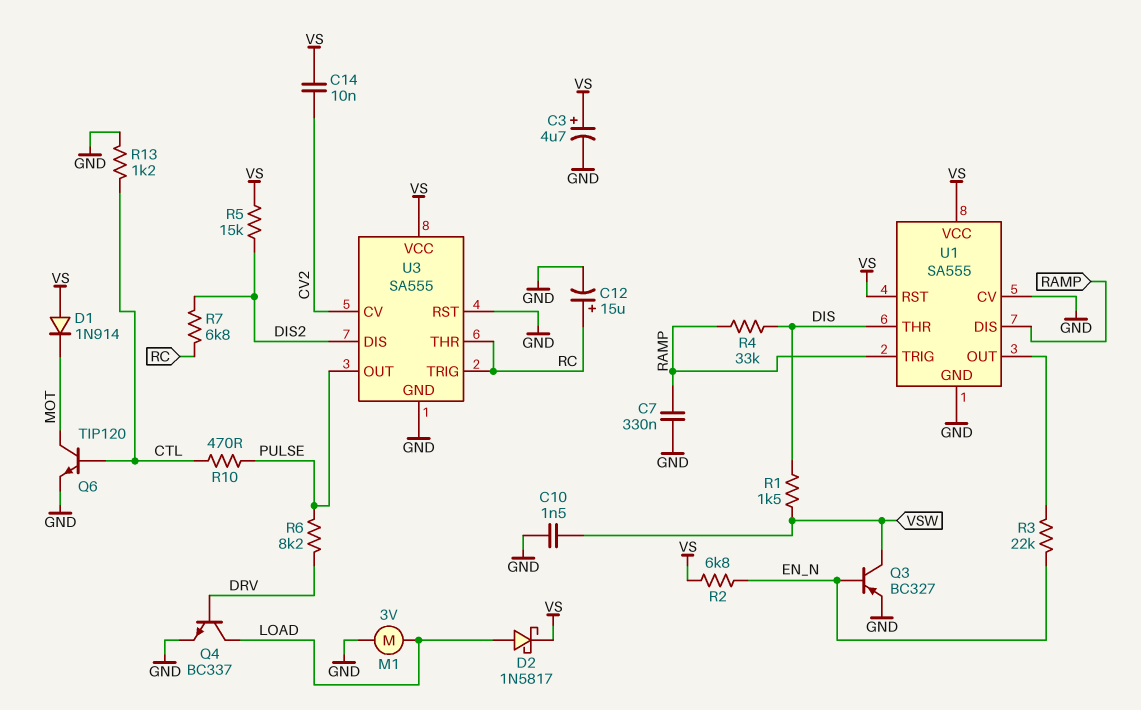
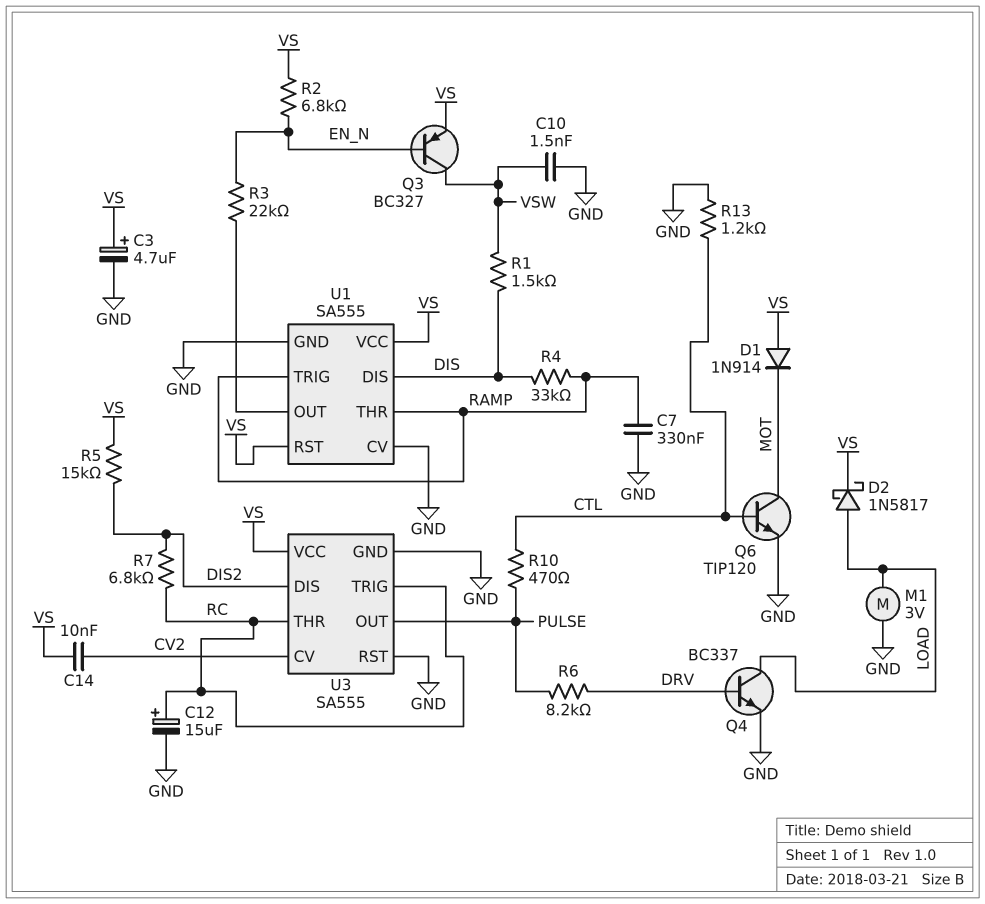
Q3: PNP BC327 (B EN_N, C VSW, E GND) -> PNP BC327 (B EN_N, C VSW, E VS)
U1 pin DIS: RAMP -> DIS
U1 pin THR: DIS -> RAMP

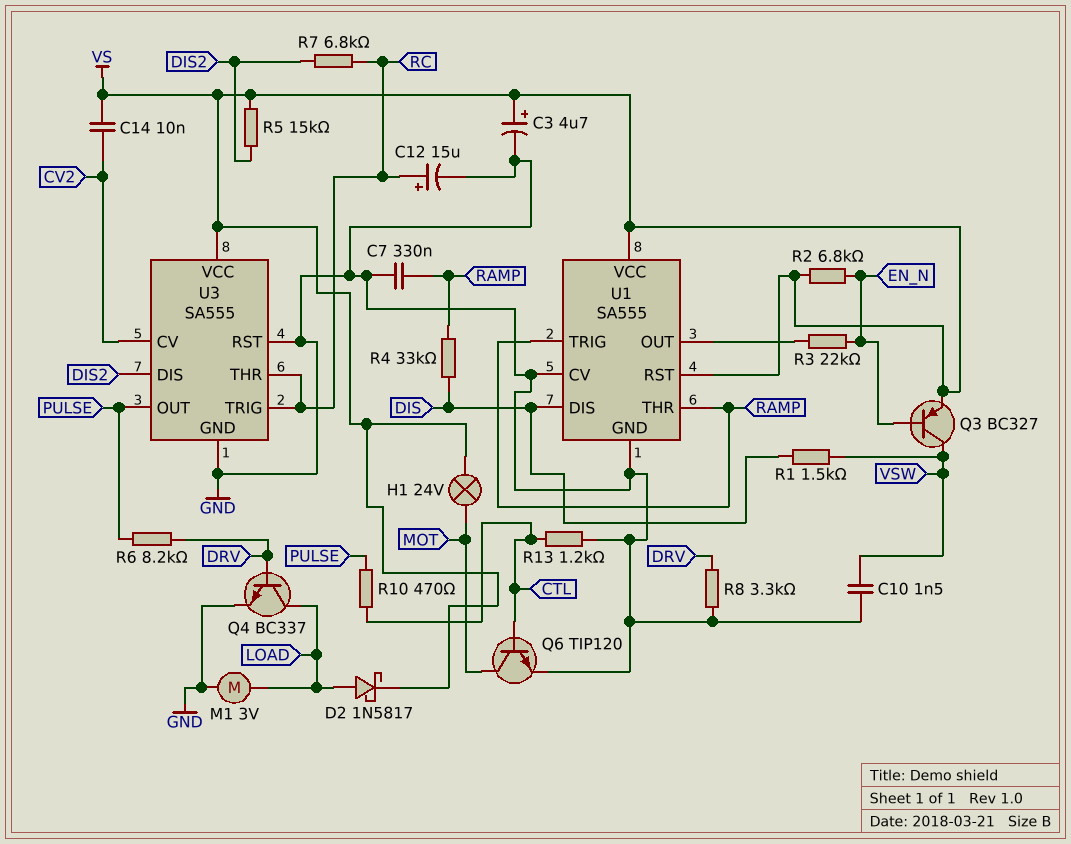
D1: diode 1N914 (A VS, K MOT) -> none
H1: none -> lamp 24V (MOT, VS)
R8: none -> 3.3k (DRV, GND)

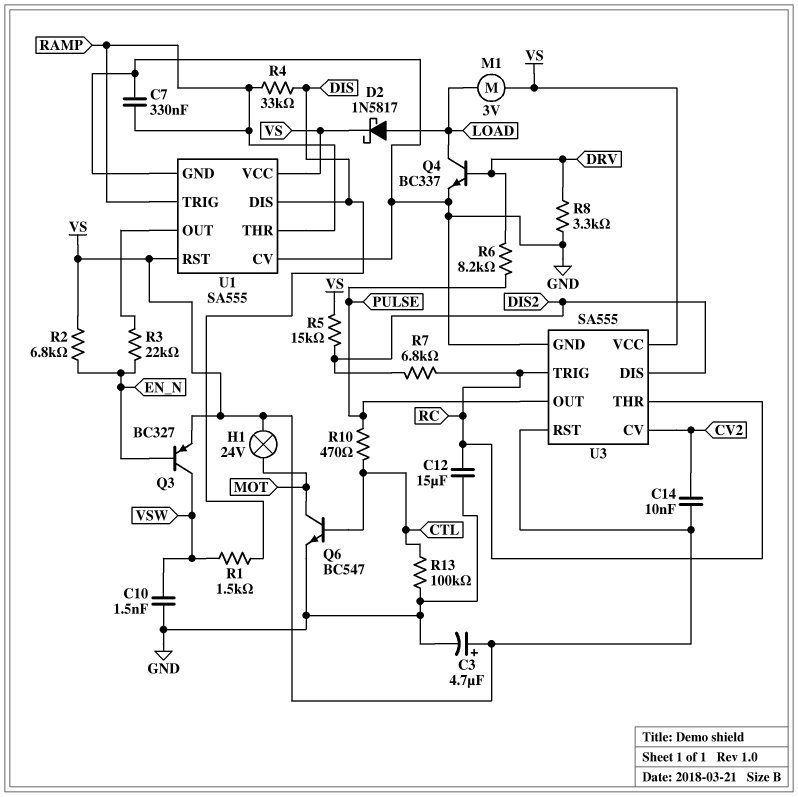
C12: 15uF (plus RC, minus GND) -> 15uF (GND, RC)
M1: motor 3V (GND, LOAD) -> motor 3V (LOAD, VS)
Q6: NPN TIP120 (B CTL, C MOT, E GND) -> NPN BC547 (B CTL, C MOT, E GND)
R13: 1.2k (CTL, GND) -> 100k (CTL, GND)
U3 pin RST: GND -> VS

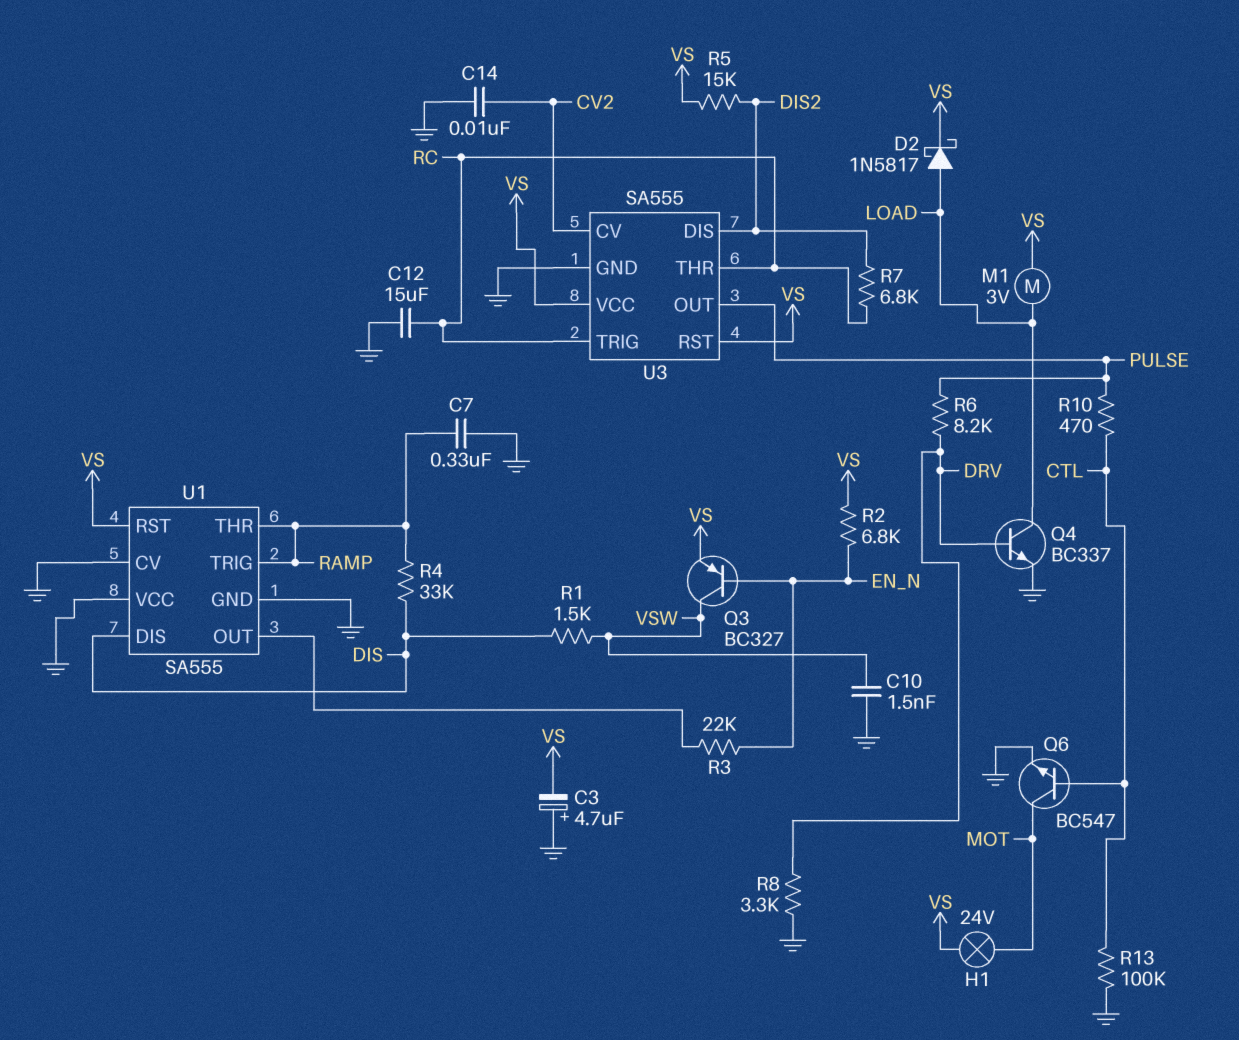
C3: 4.7uF (plus VS, minus GND) -> 4.7uF (plus GND, minus VS)
C14: 10nF (CV2, VS) -> 10nF (CV2, GND)
U1 pin VCC: VS -> GND

